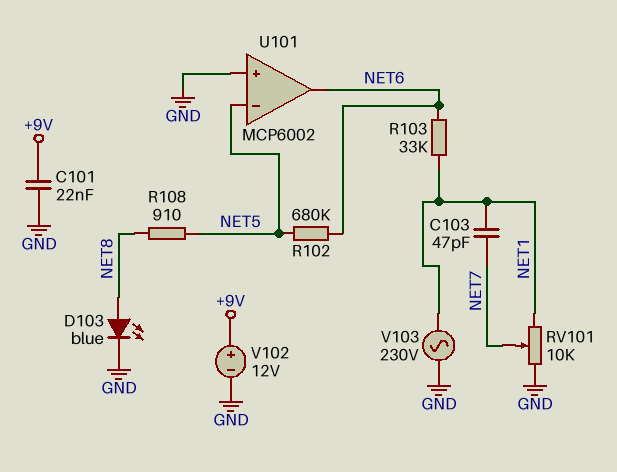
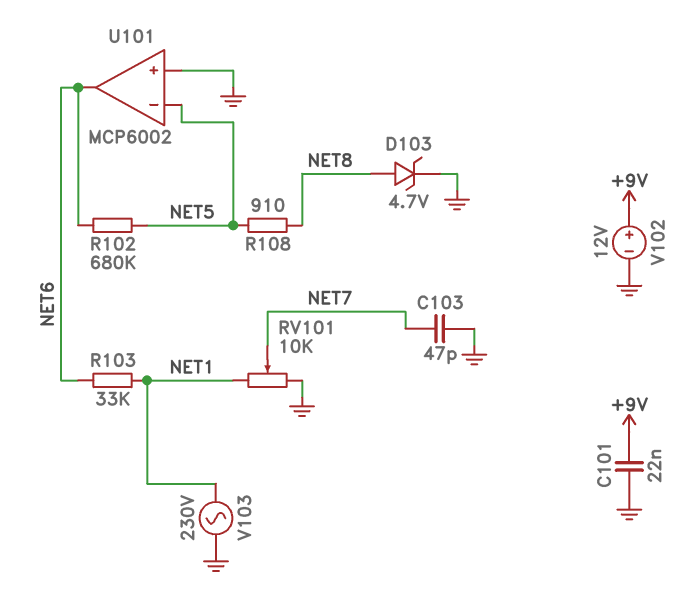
C103: 47pF (NET1, NET7) -> 47pF (GND, NET7)
D103: LED blue (A NET8, K GND) -> zener 4.7V (A NET8, K GND)

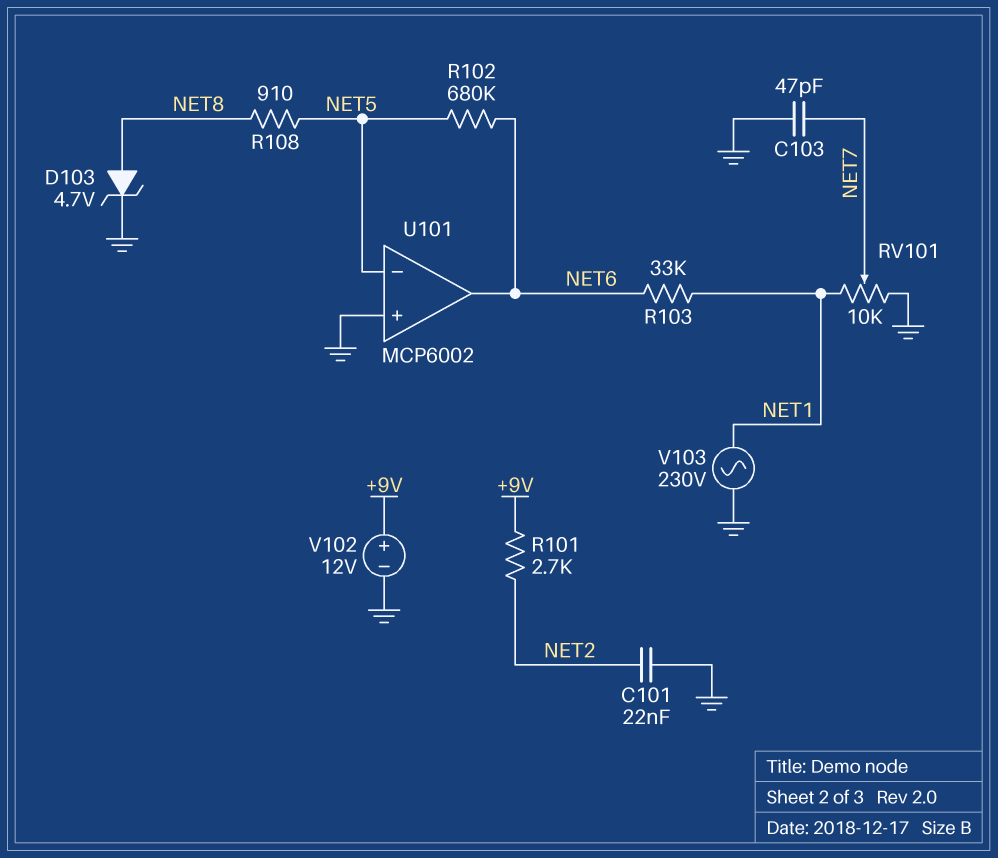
C101: 22nF (+9V, GND) -> 22nF (GND, NET2)
R101: none -> 2.7k (+9V, NET2)

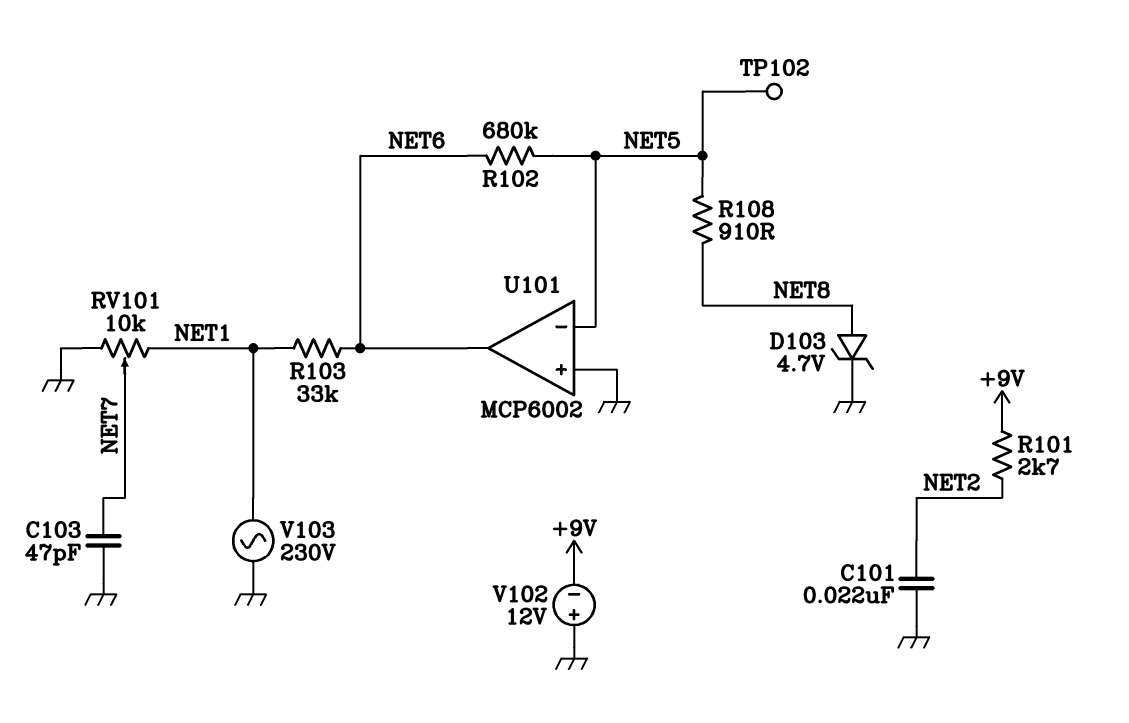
TP102: none -> test point (NET5)
V102: 12V (plus +9V, minus GND) -> 12V (plus GND, minus +9V)

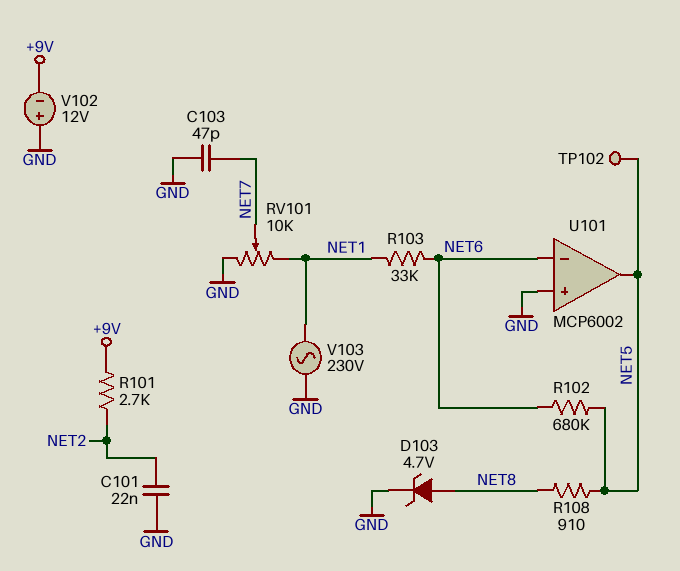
U101 pin in-: NET5 -> NET6
U101 pin out: NET6 -> NET5

